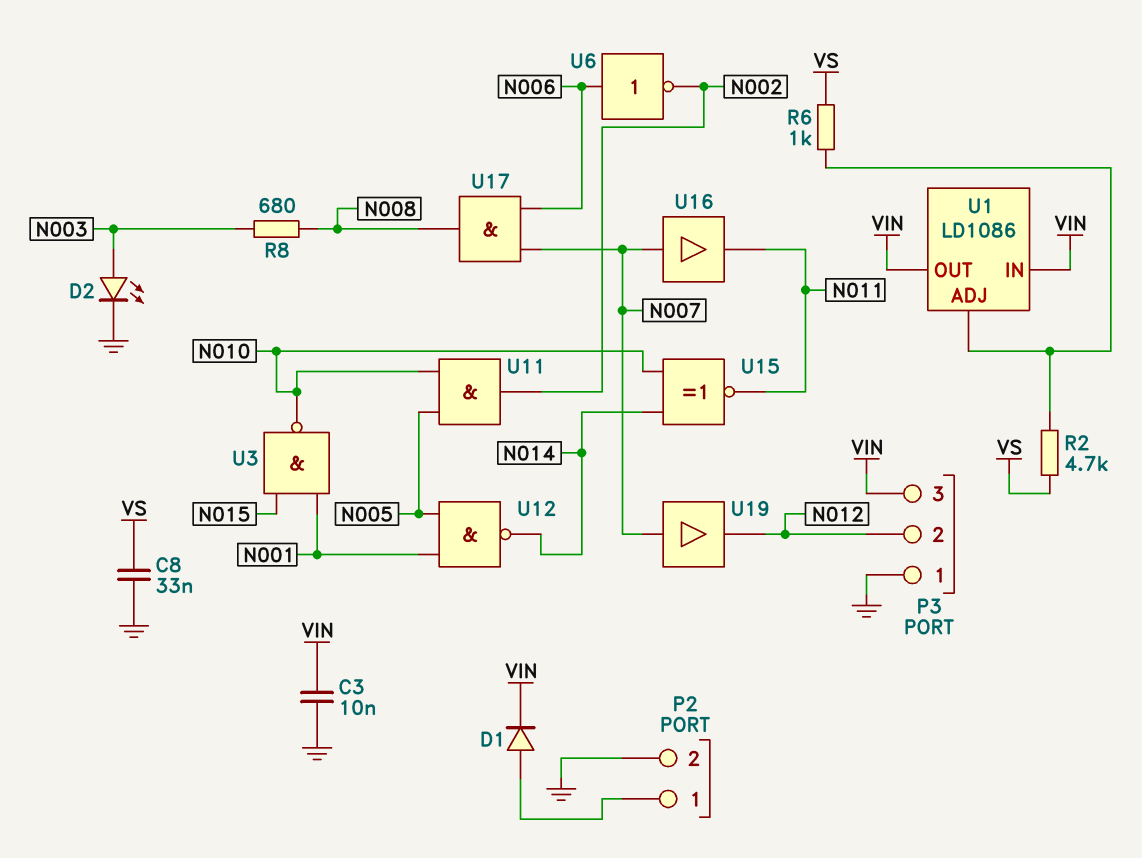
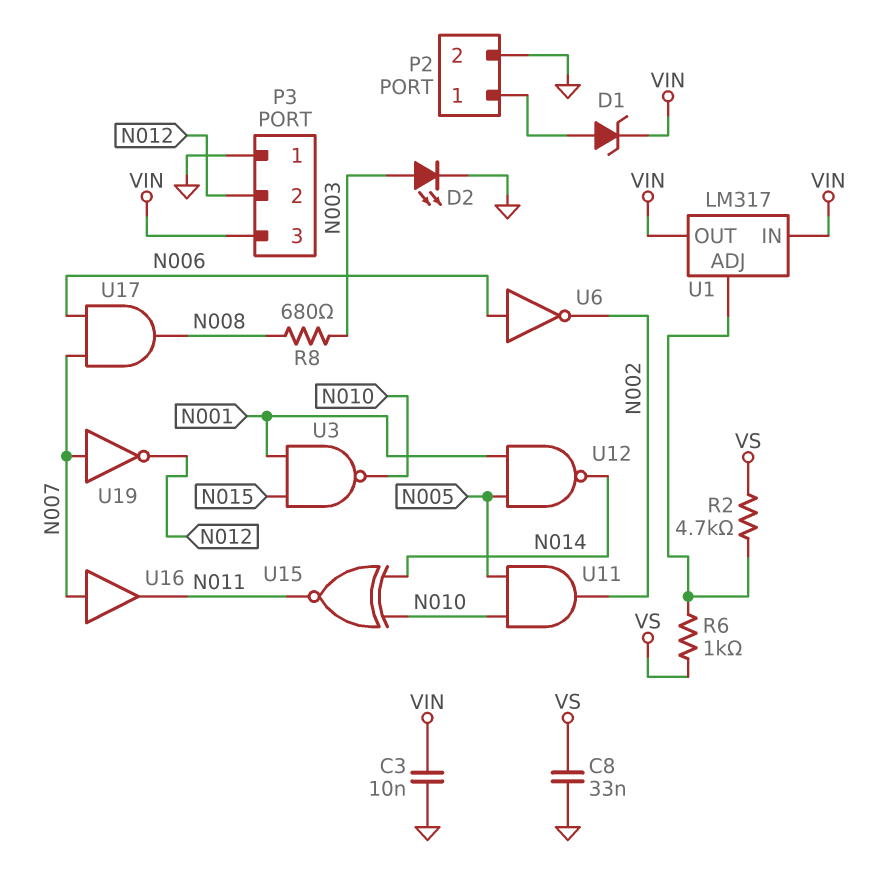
D1: diode (A P2/1, K VIN) -> zener (A P2/1, K VIN)
U1: LD1086 -> LM317
U19: buffer (in N007, out N012) -> NOT (in N007, out N012)

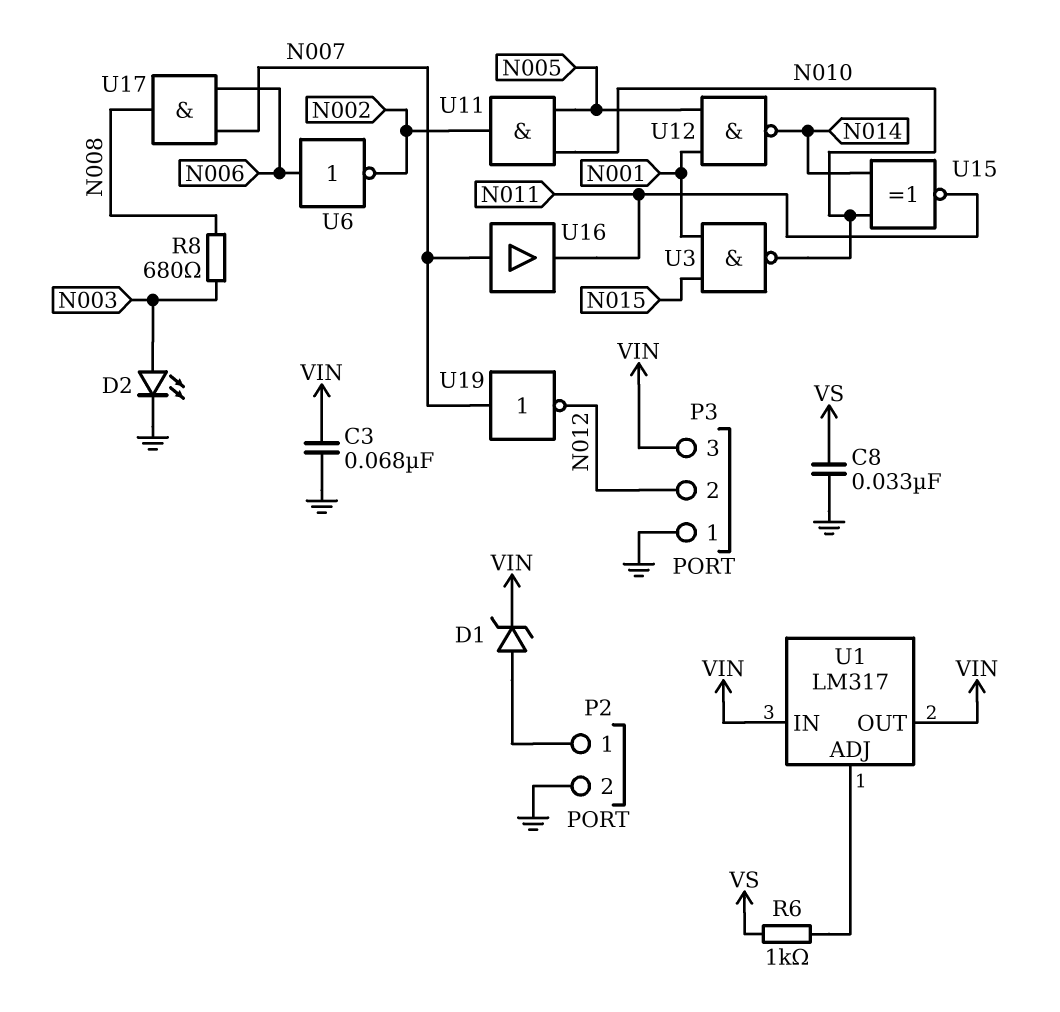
C3: 10nF (GND, VIN) -> 68nF (GND, VIN)
R2: 4.7k (U1/ADJ, VS) -> none

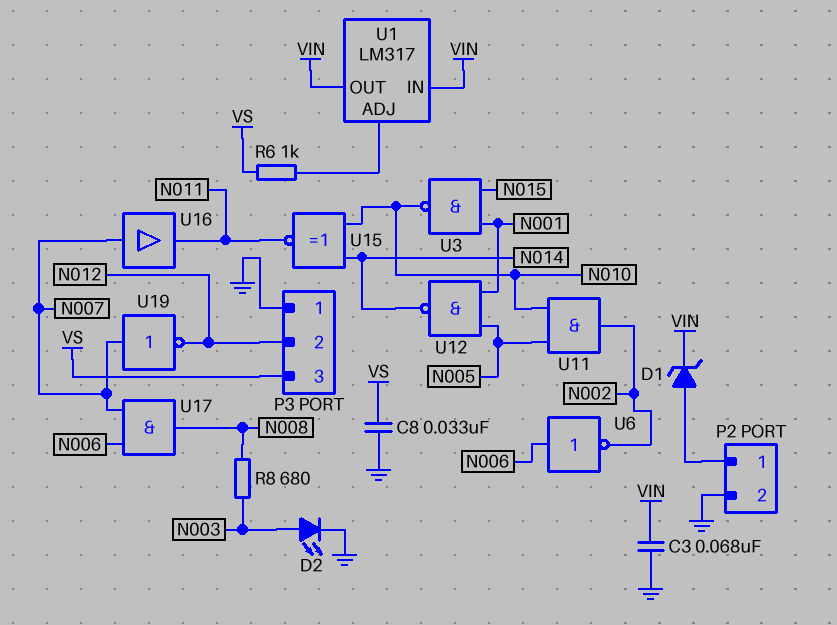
P3 pin 3: VIN -> VS

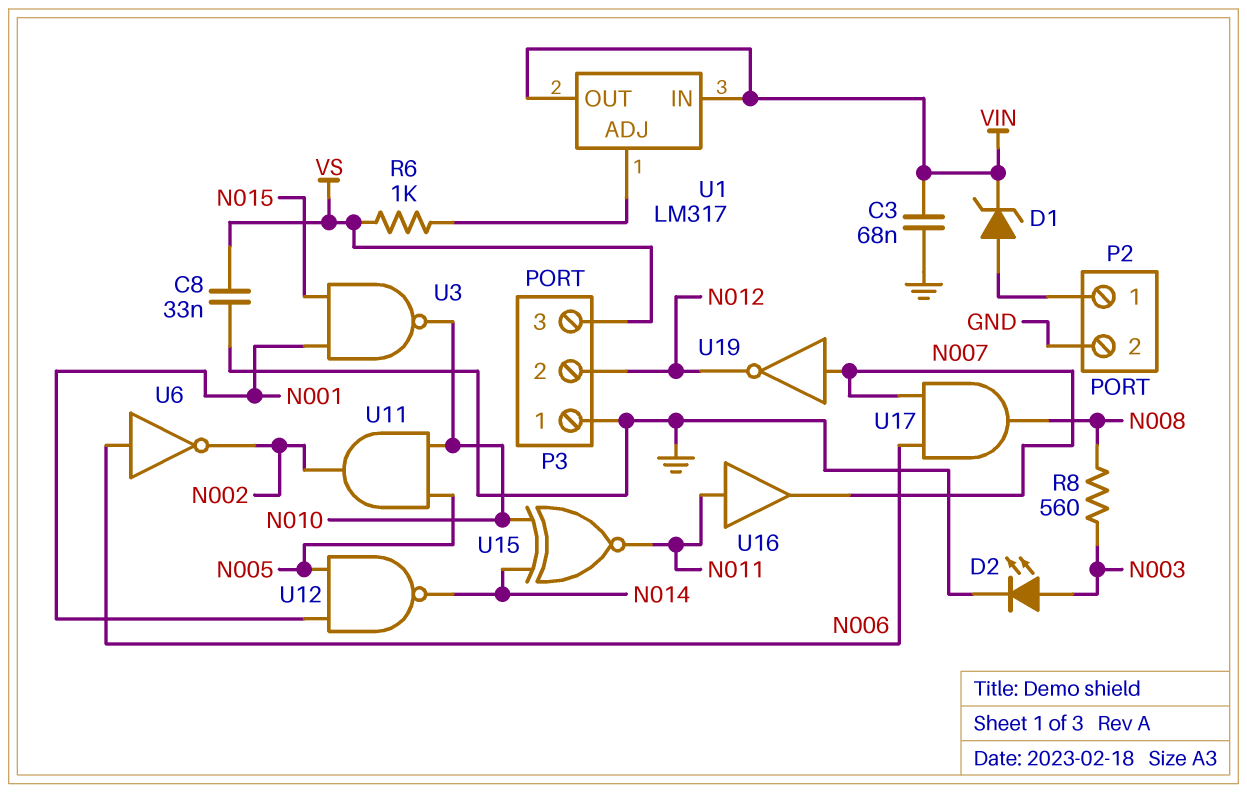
R8: 680 (N003, N008) -> 560 (N003, N008)
U16: buffer (in N007, out N011) -> buffer (in N011, out N007)

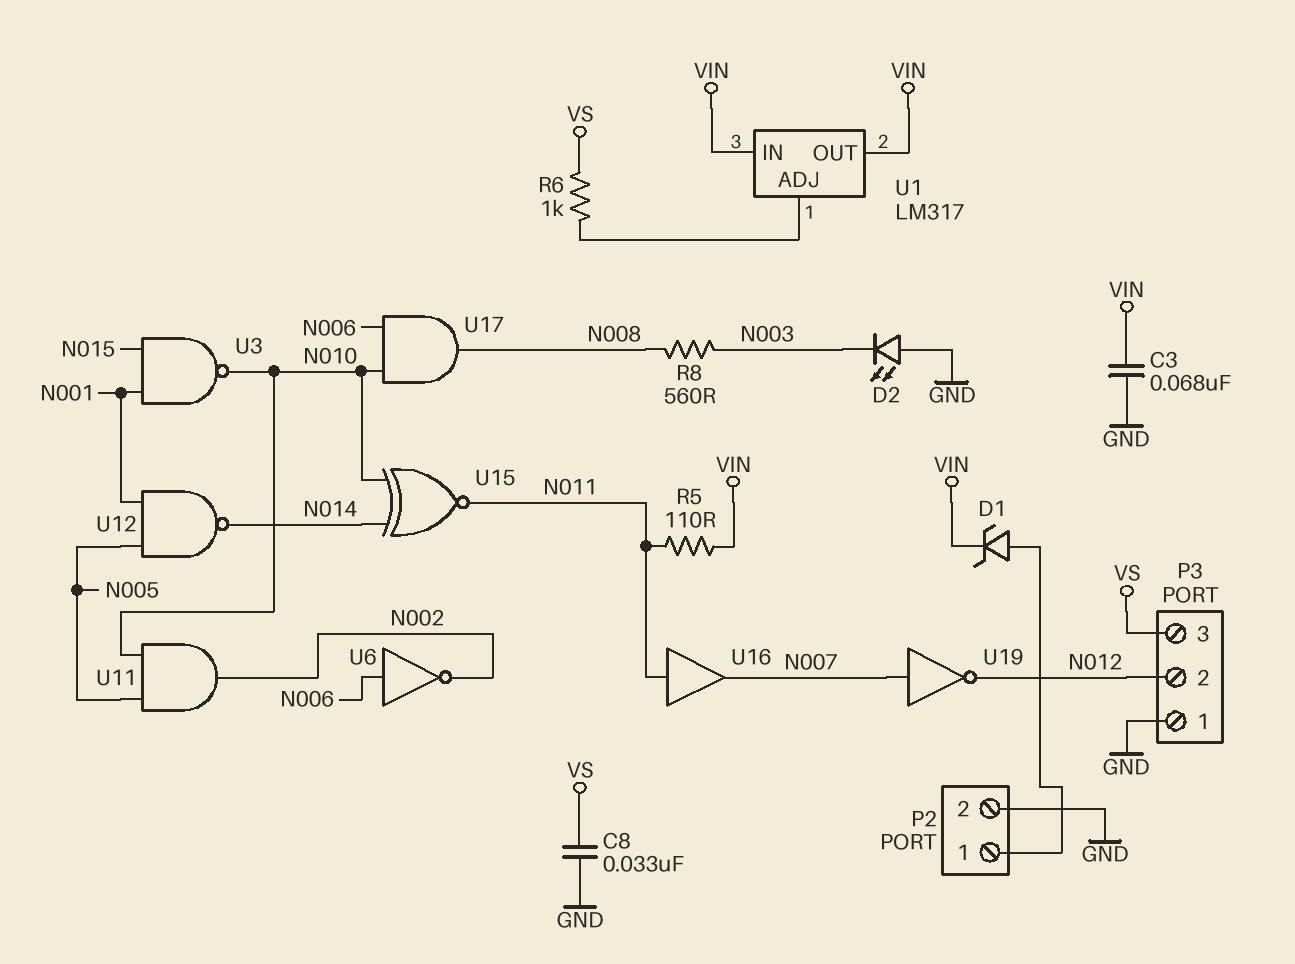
D2: LED (A N003, K GND) -> LED (A GND, K N003)
R5: none -> 110 (N011, VIN)
U17: AND (in N006, in N007, out N008) -> AND (in N006, in N010, out N008)

